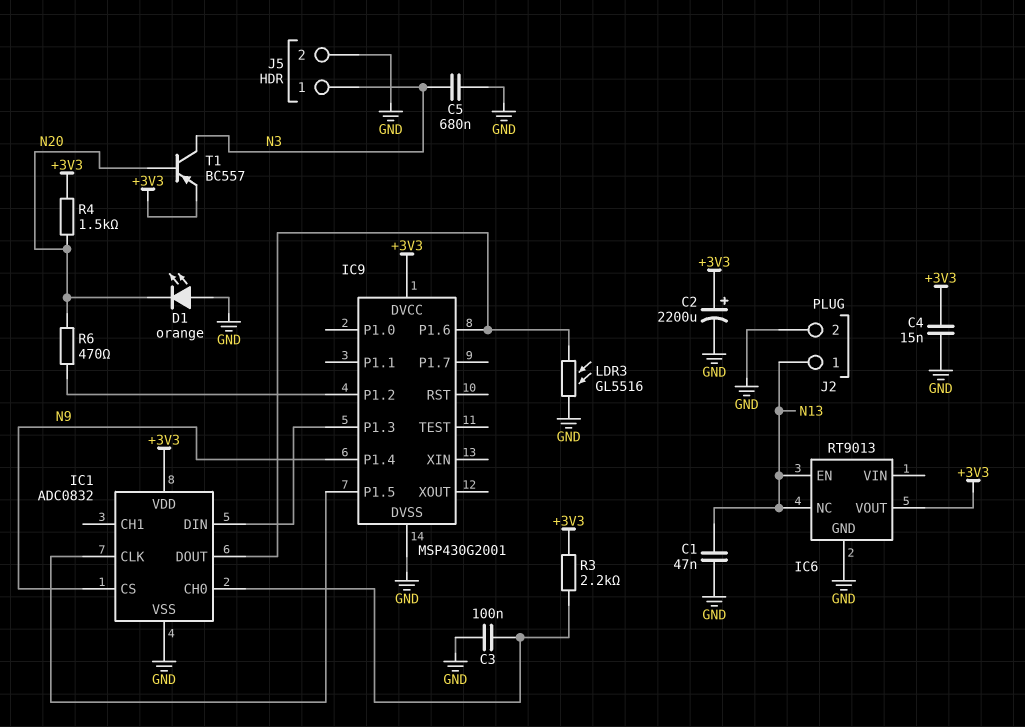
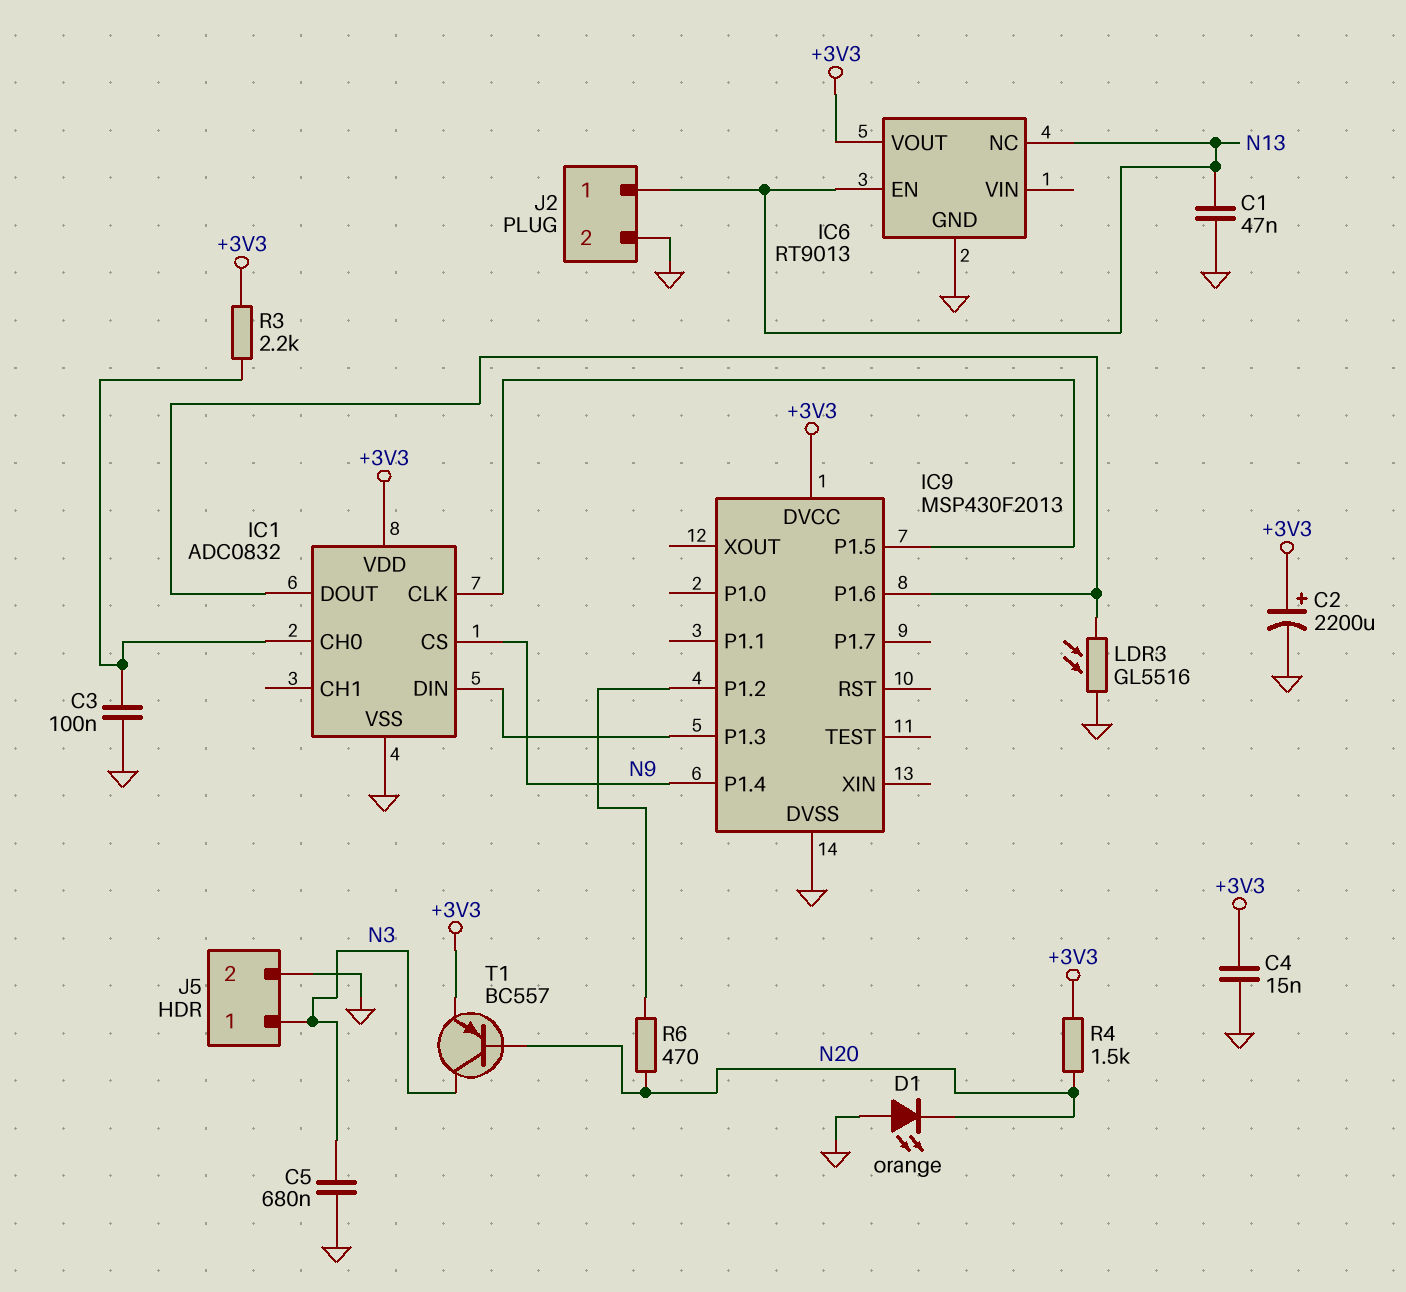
IC9: MSP430G2001 -> MSP430F2013

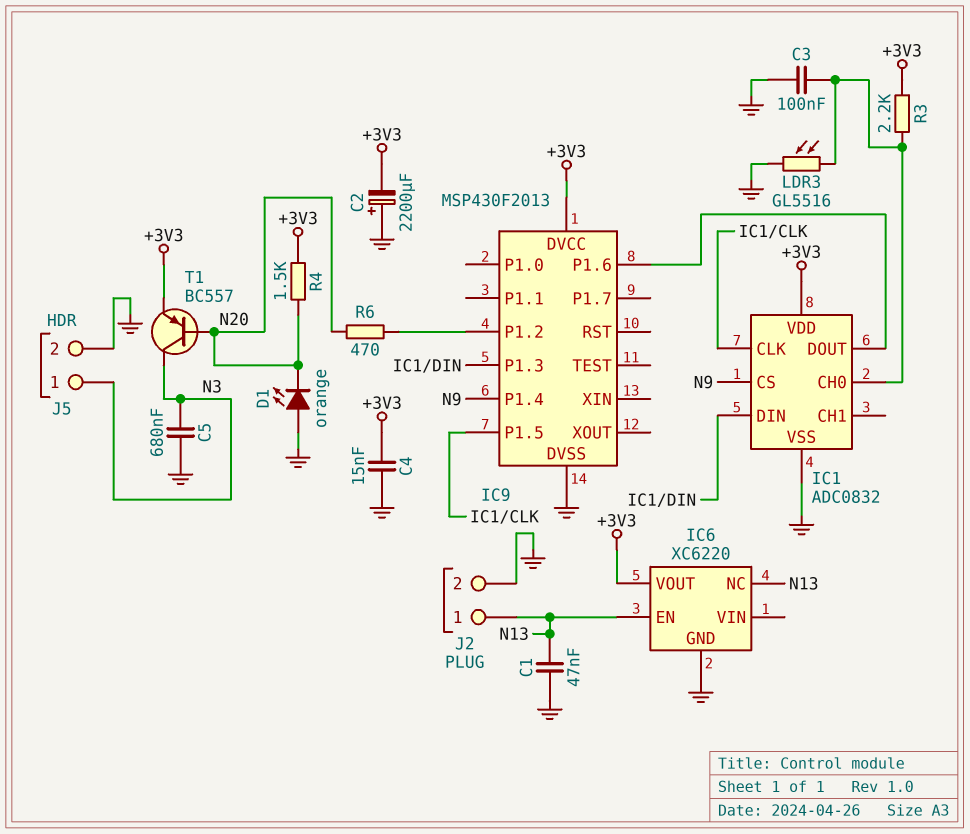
C2: 2200uF (plus +3V3, minus GND) -> 2200uF (plus GND, minus +3V3)
IC6: RT9013 -> XC6220
LDR3: GL5516 (GND, IC1/DOUT) -> GL5516 (GND, IC1/CH0)

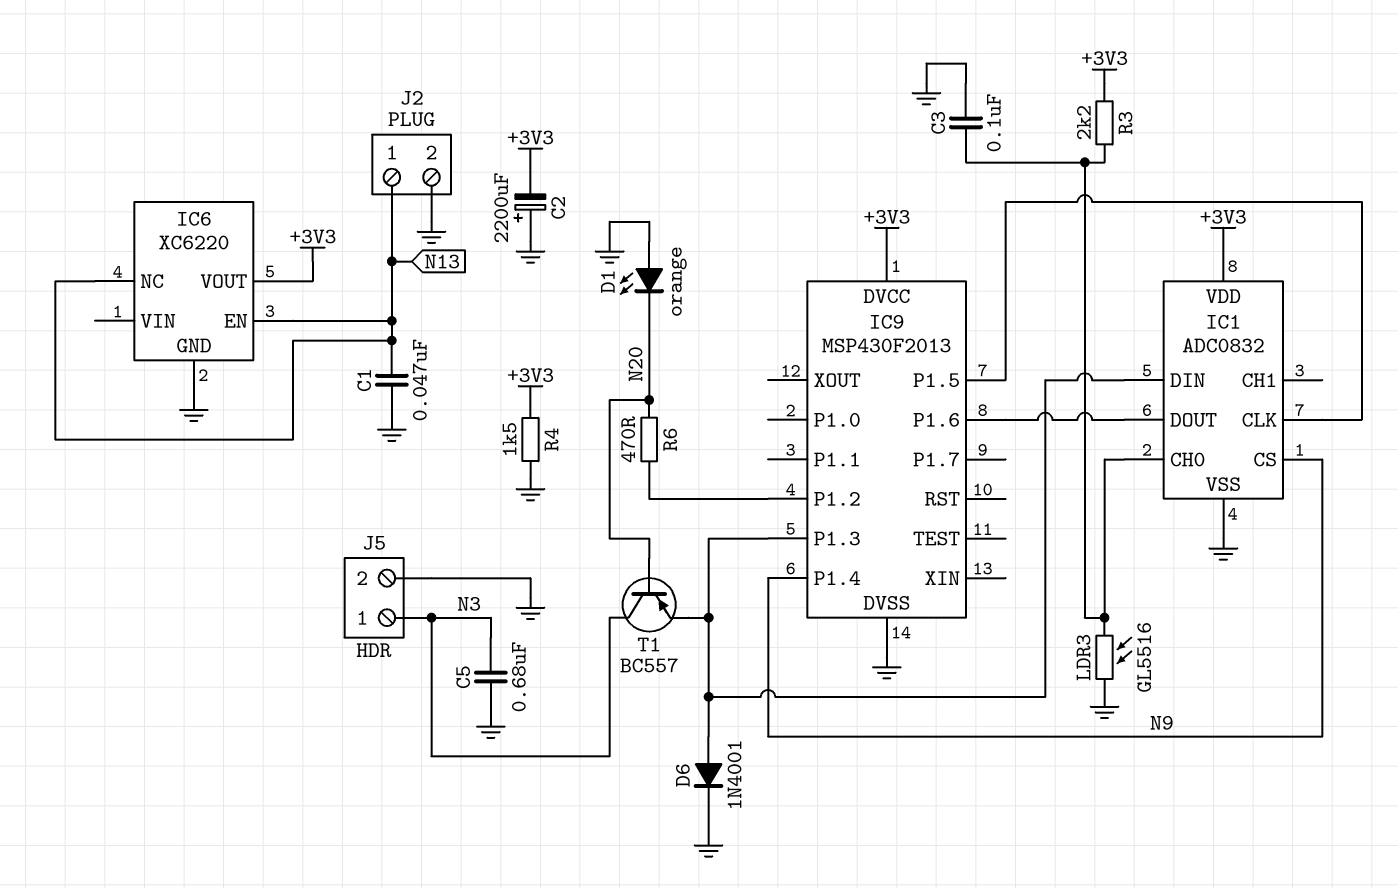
C4: 15nF (+3V3, GND) -> none
D6: none -> diode 1N4001 (A IC1/DIN, K GND)
R4: 1.5k (+3V3, N20) -> 1.5k (+3V3, GND)
T1: PNP BC557 (B N20, C N3, E +3V3) -> PNP BC557 (B N20, C N3, E IC1/DIN)

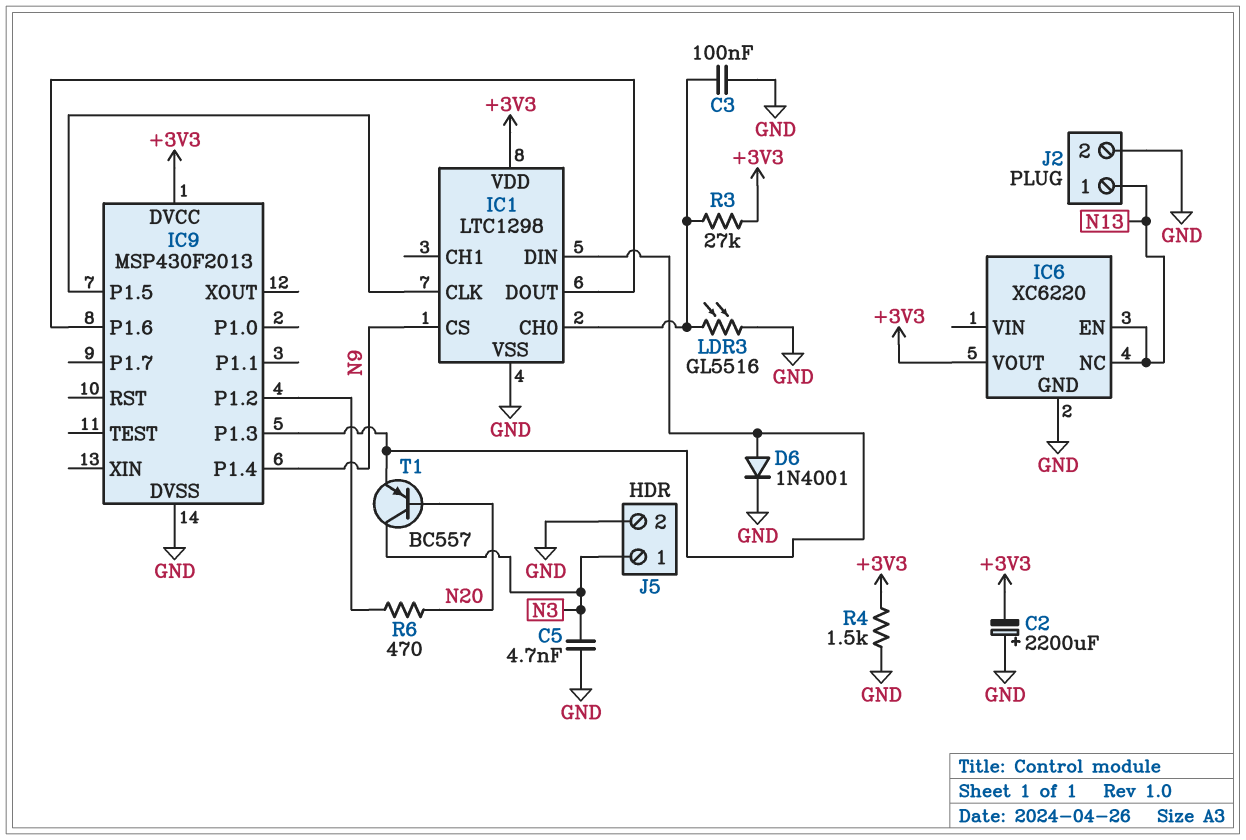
C1: 47nF (GND, N13) -> none
C5: 680nF (GND, N3) -> 4.7nF (GND, N3)
D1: LED orange (A GND, K N20) -> none
IC1: ADC0832 -> LTC1298
R3: 2.2k (+3V3, IC1/CH0) -> 27k (+3V3, IC1/CH0)

